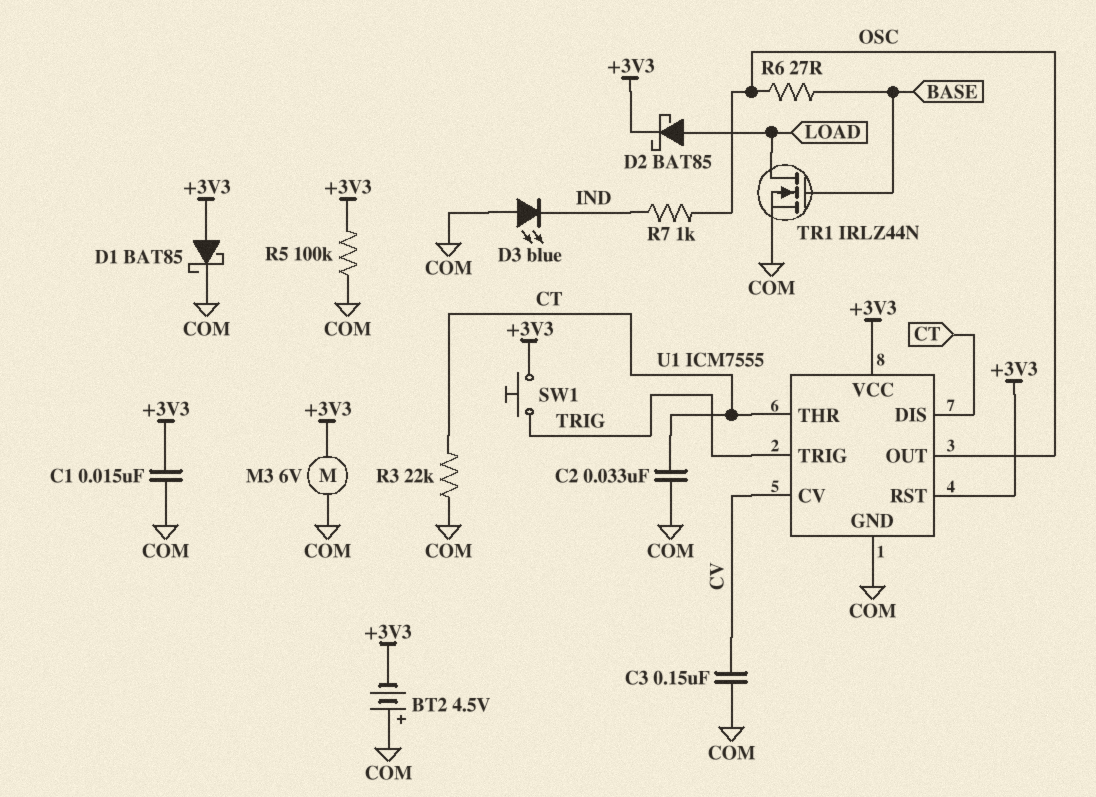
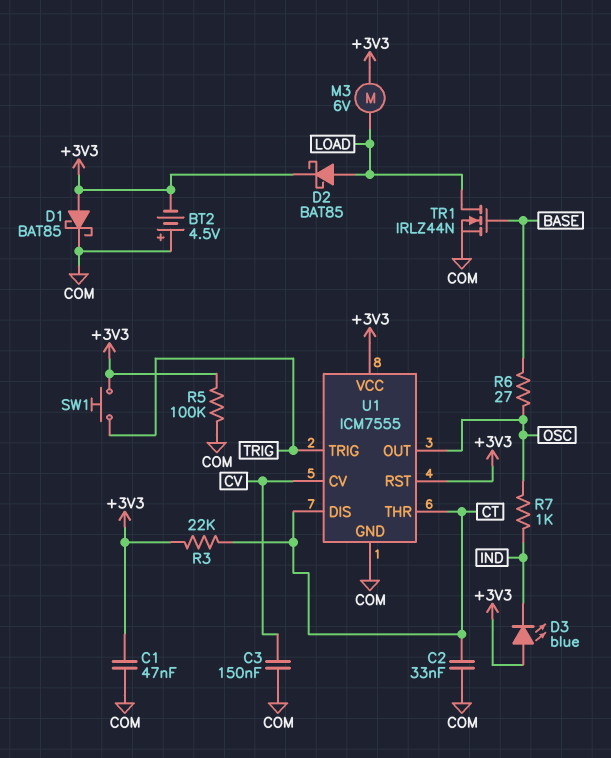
C1: 15nF (+3V3, COM) -> 47nF (+3V3, COM)
D3: LED blue (A COM, K IND) -> LED blue (A +3V3, K IND)
M3: motor 6V (+3V3, COM) -> motor 6V (+3V3, LOAD)
R3: 22k (COM, CT) -> 22k (+3V3, CT)

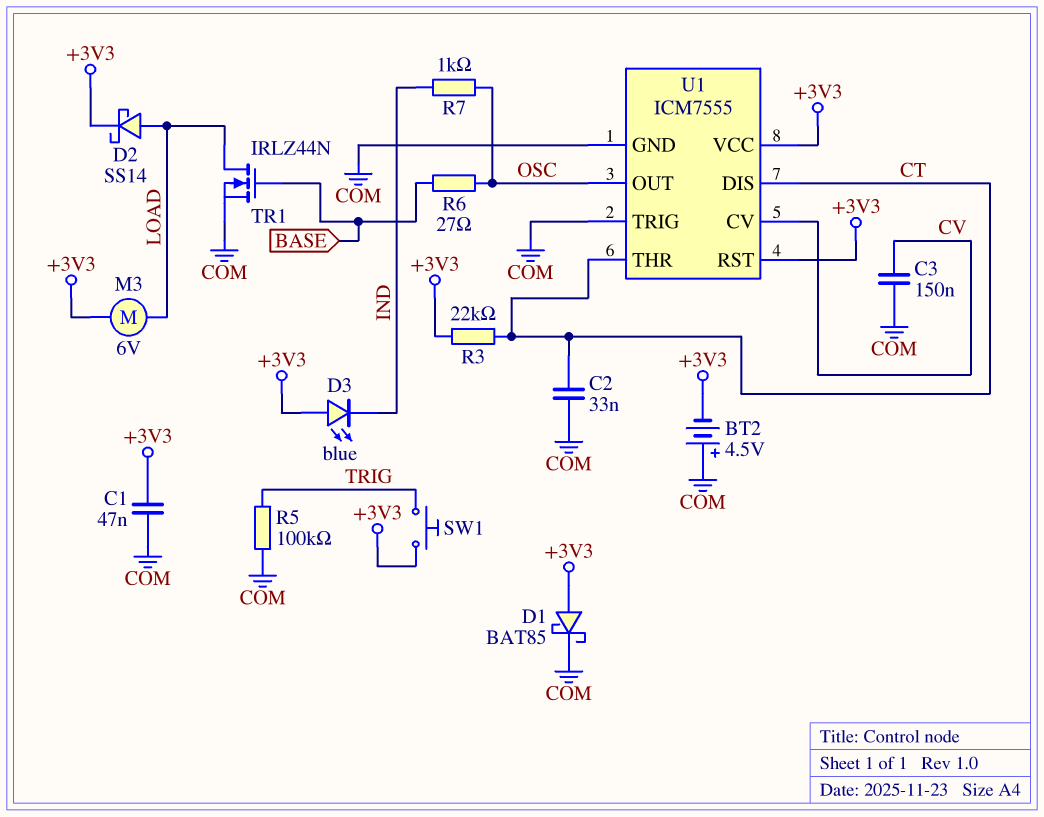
D2: schottky BAT85 (A LOAD, K +3V3) -> schottky SS14 (A LOAD, K +3V3)
R5: 100k (+3V3, COM) -> 100k (COM, TRIG)
U1 pin TRIG: TRIG -> COM

